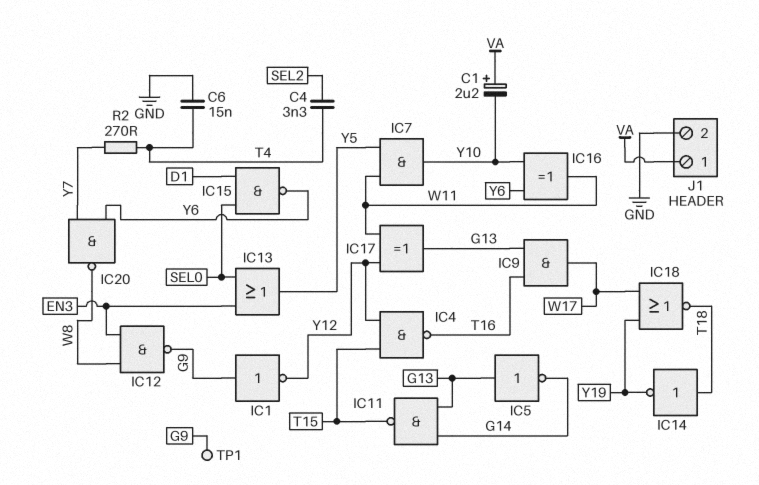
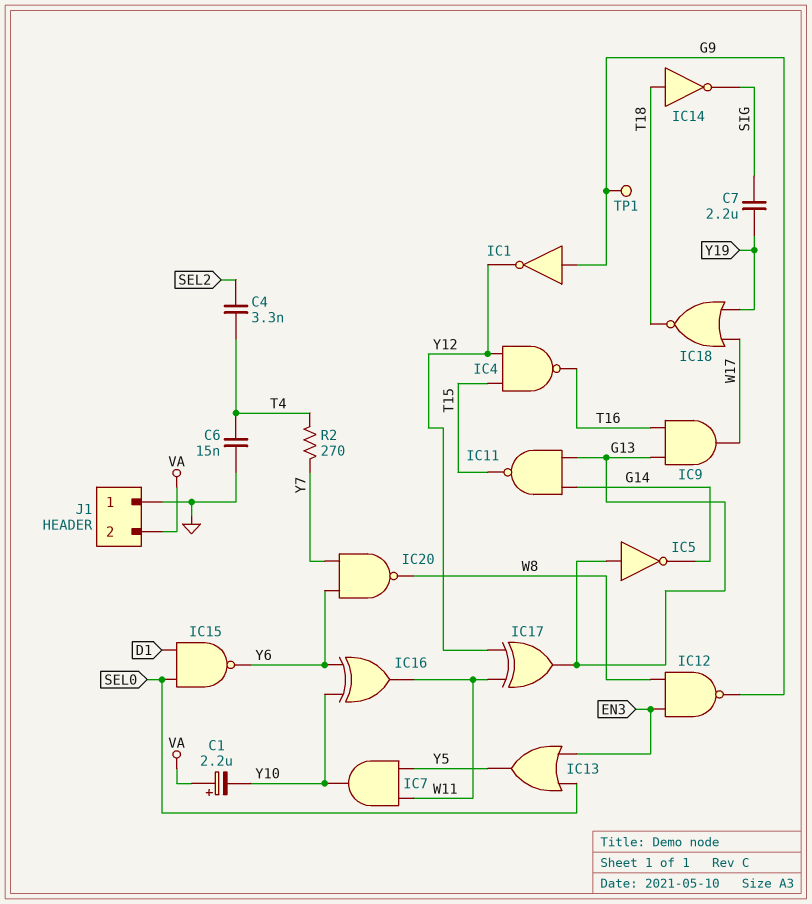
C7: none -> 2.2uF (SIG, Y19)
IC14: NOT (in T18, out Y19) -> NOT (in T18, out SIG)
J1 pin 1: VA -> GND
J1 pin 2: GND -> VA

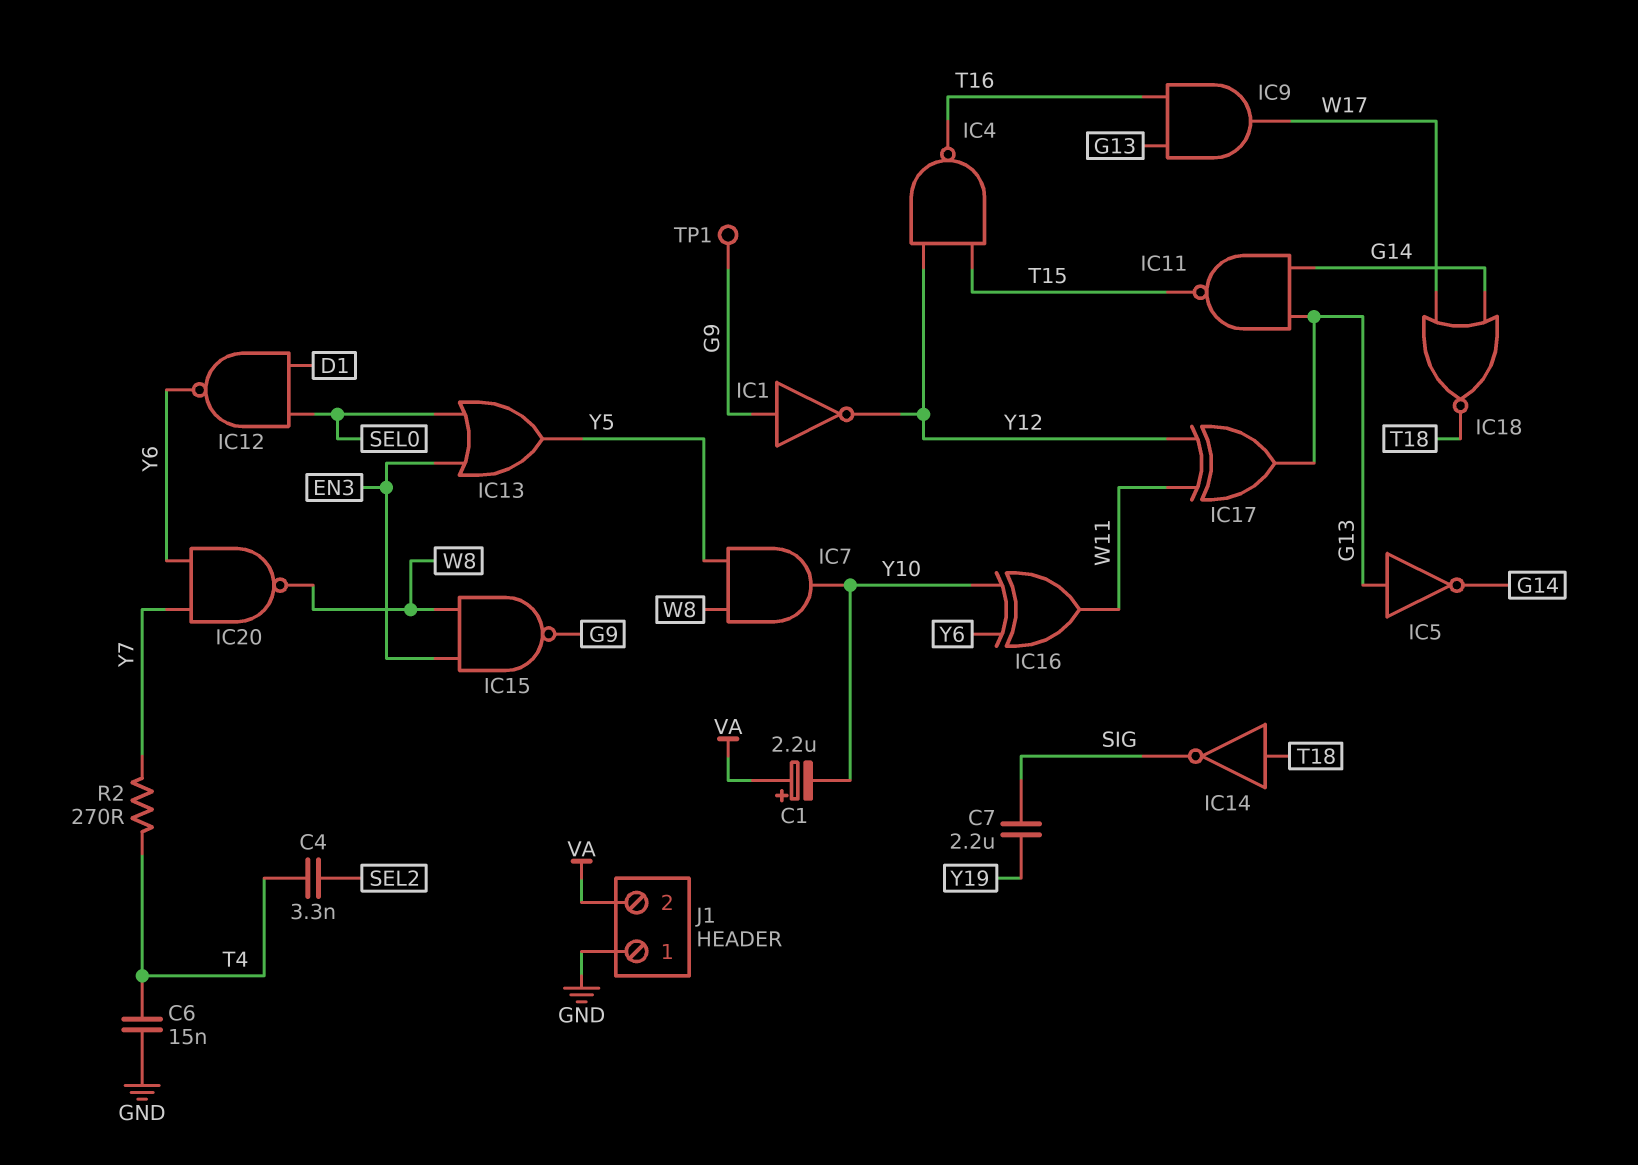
IC7: AND (in W11, in Y5, out Y10) -> AND (in W8, in Y5, out Y10)
IC12: NAND (in EN3, in W8, out G9) -> NAND (in D1, in SEL0, out Y6)
IC15: NAND (in D1, in SEL0, out Y6) -> NAND (in EN3, in W8, out G9)
IC18: NOR (in W17, in Y19, out T18) -> NOR (in G14, in W17, out T18)

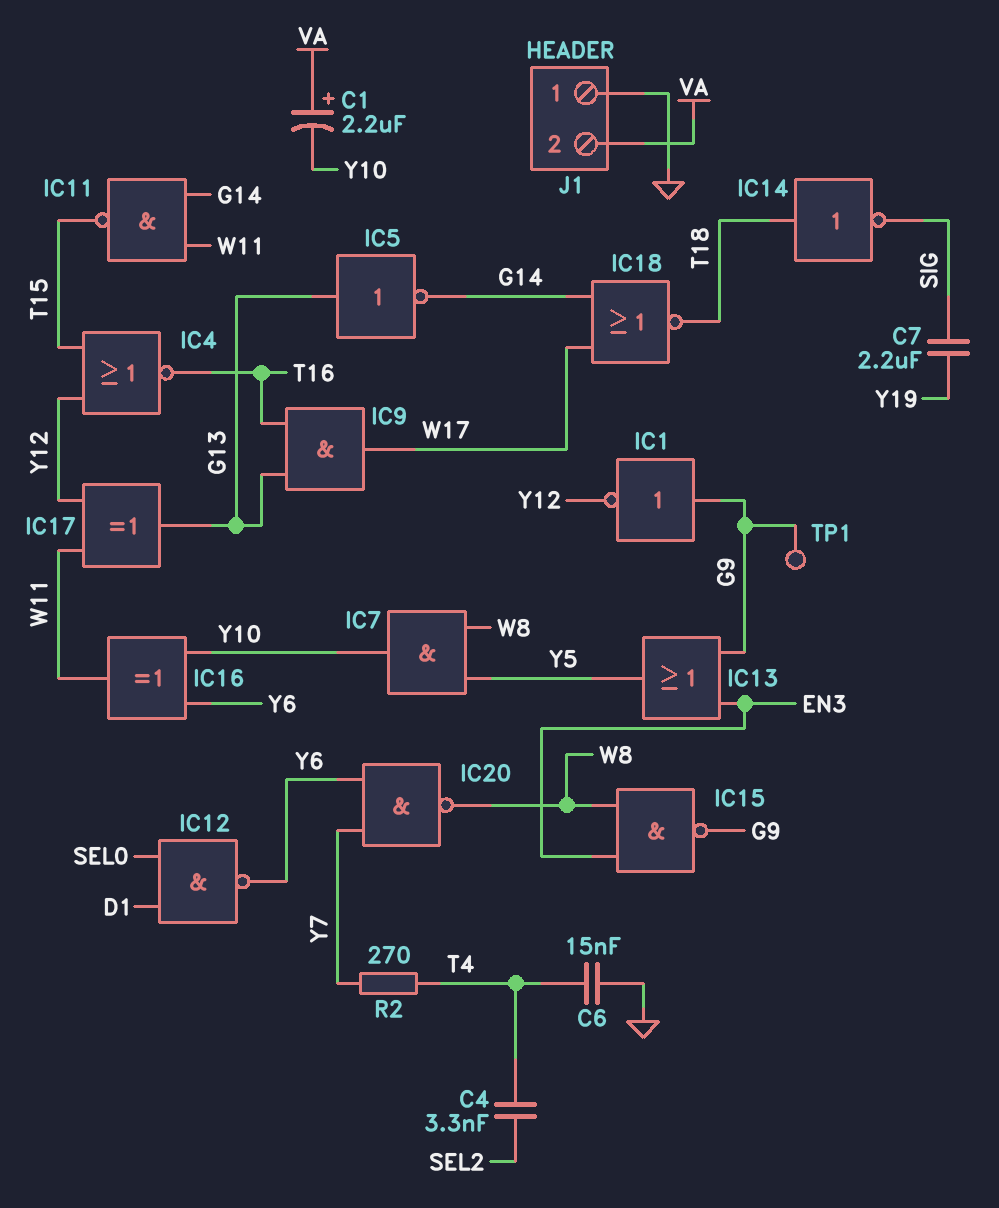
IC4: NAND (in T15, in Y12, out T16) -> NOR (in T15, in Y12, out T16)
IC11: NAND (in G13, in G14, out T15) -> NAND (in G14, in W11, out T15)
IC13: OR (in EN3, in SEL0, out Y5) -> OR (in EN3, in G9, out Y5)

